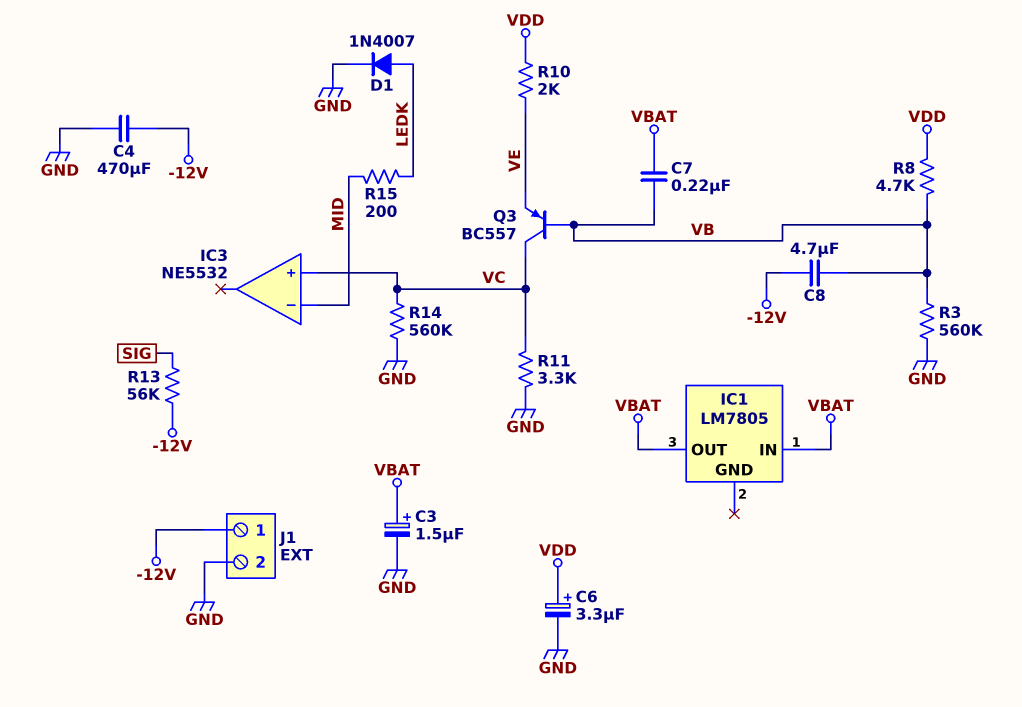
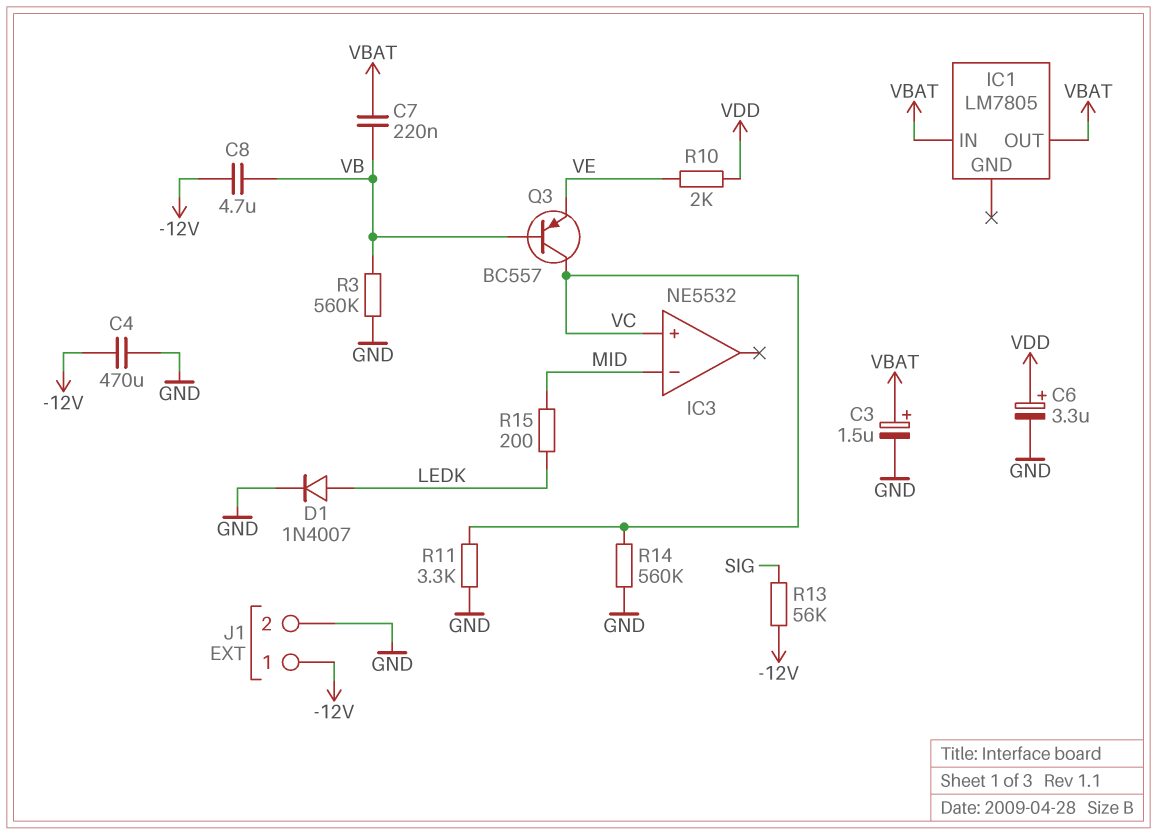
R8: 4.7k (VB, VDD) -> none

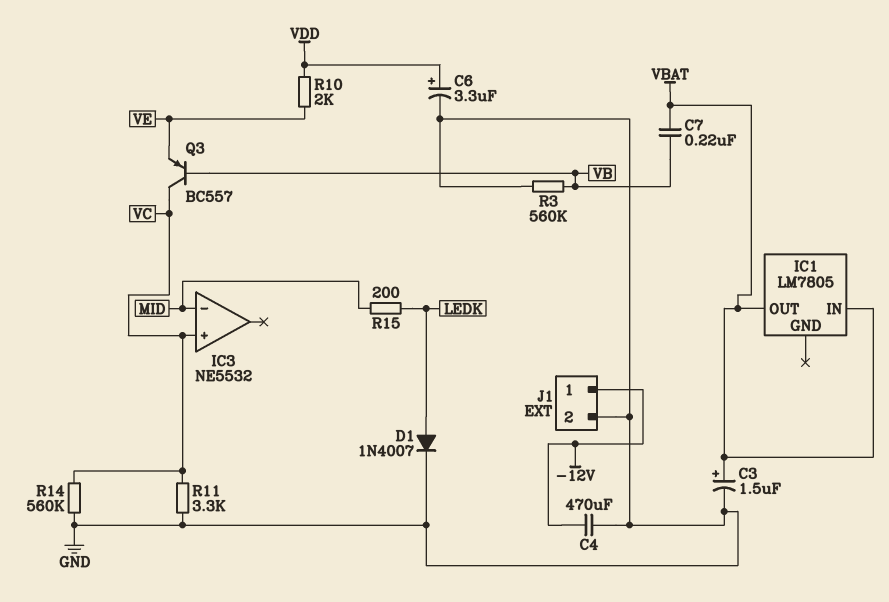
C8: 4.7uF (-12V, VB) -> none
R13: 56k (-12V, SIG) -> none

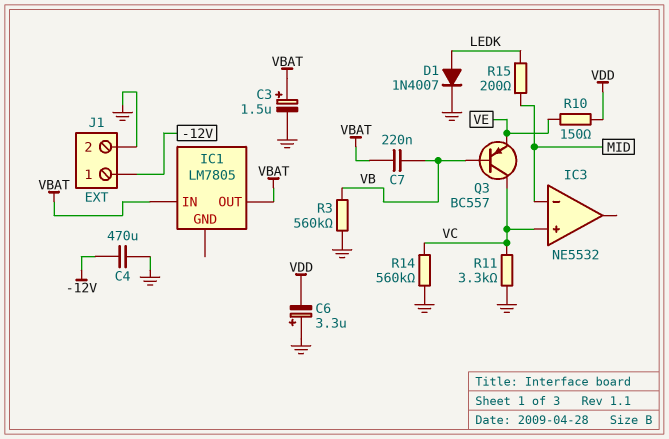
C6: 3.3uF (plus VDD, minus GND) -> 3.3uF (plus GND, minus VDD)
R10: 2k (VDD, VE) -> 150 (VDD, VE)

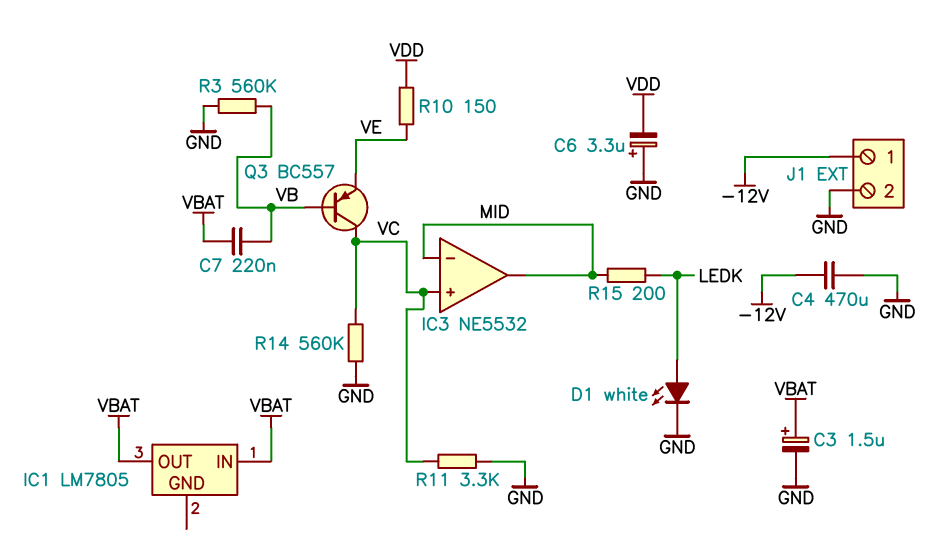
D1: diode 1N4007 (A LEDK, K GND) -> LED white (A LEDK, K GND)
IC3 pin out: none -> MID

